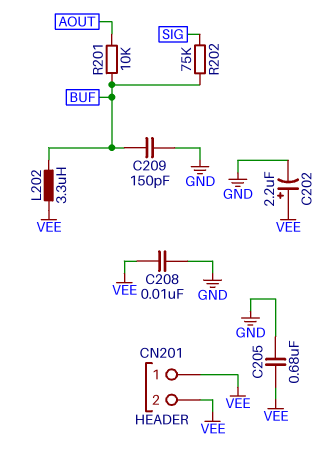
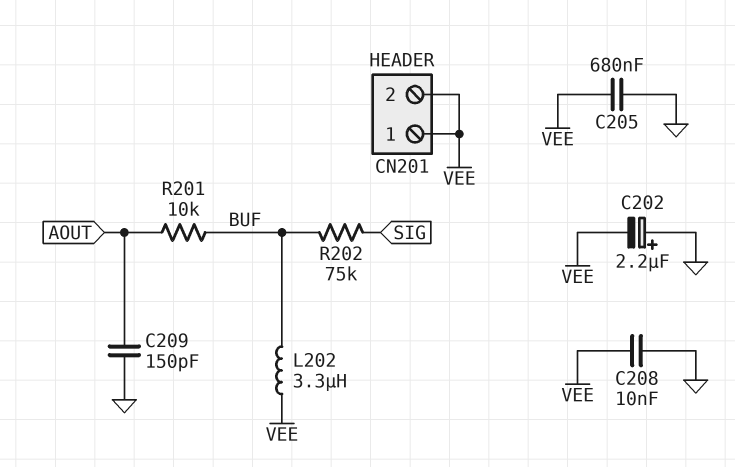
C202: 2.2uF (plus VEE, minus GND) -> 2.2uF (plus GND, minus VEE)
C209: 150pF (BUF, GND) -> 150pF (AOUT, GND)

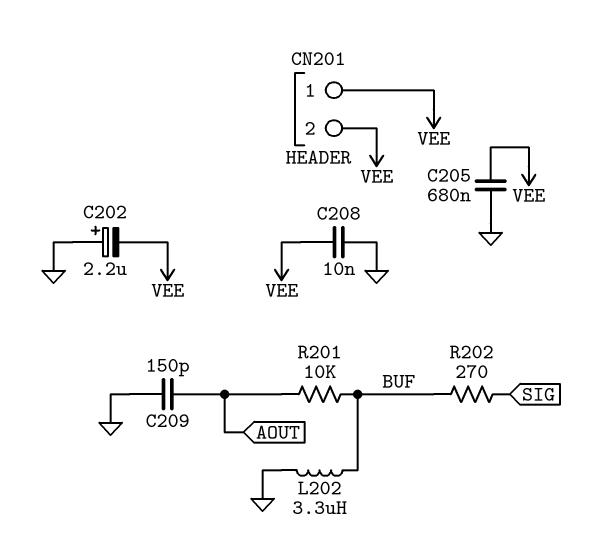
L202: 3.3uH (BUF, VEE) -> 3.3uH (BUF, GND)
R202: 75k (BUF, SIG) -> 270 (BUF, SIG)

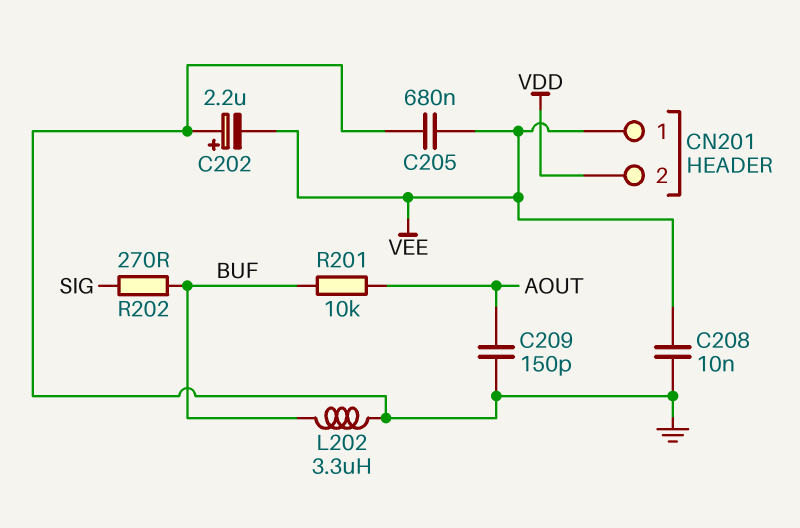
CN201 pin 2: VEE -> VDD

